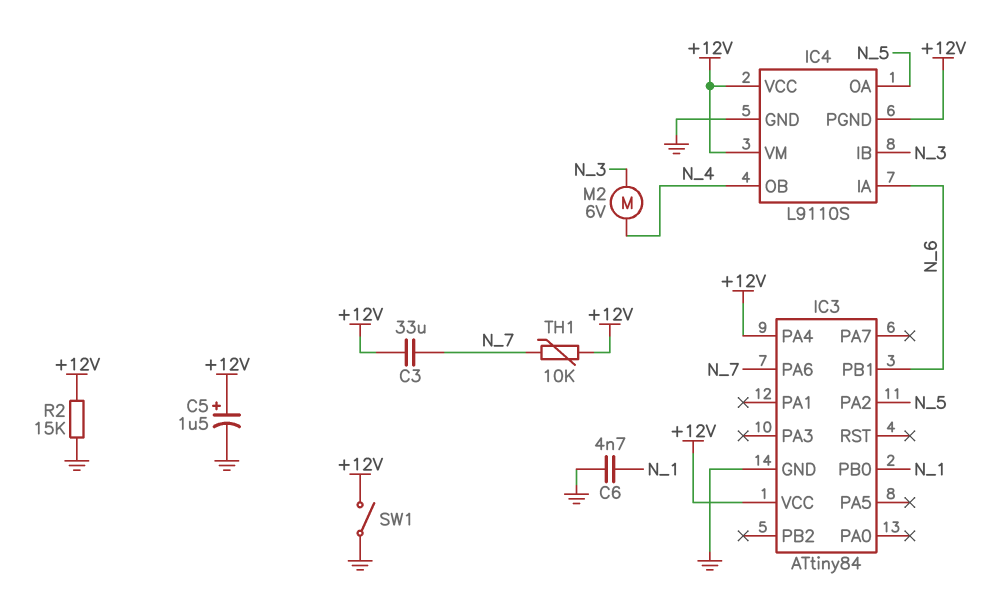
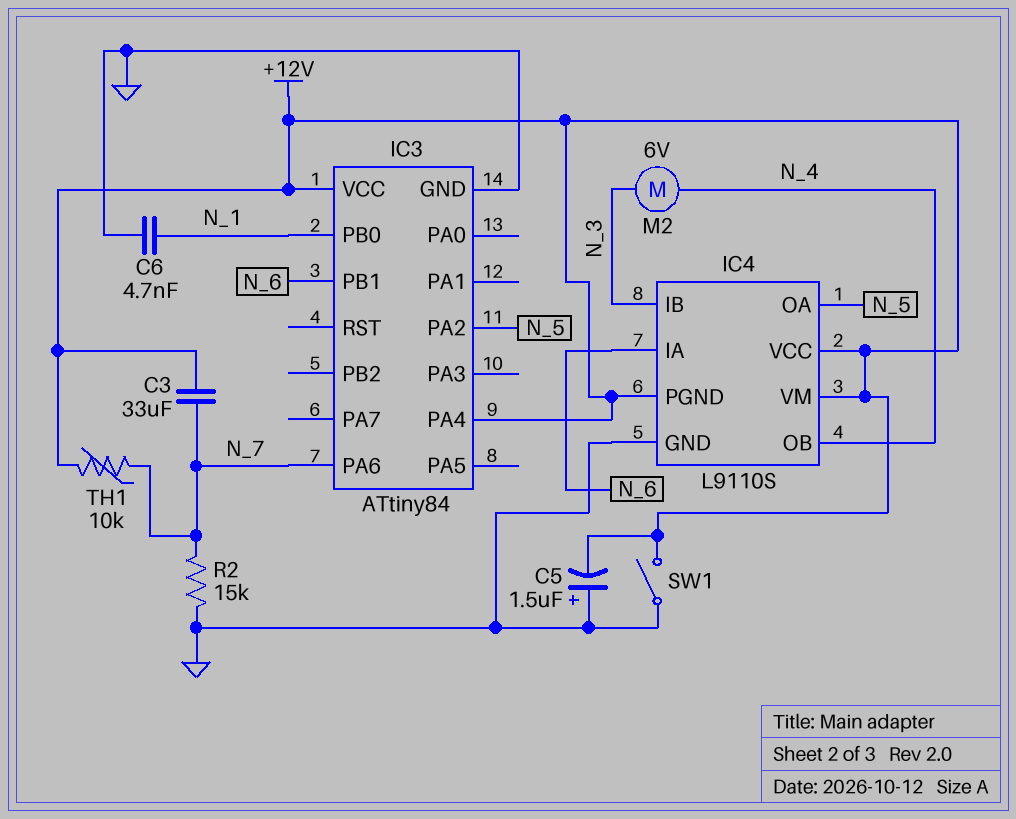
C5: 1.5uF (plus +12V, minus GND) -> 1.5uF (plus GND, minus +12V)
R2: 15k (+12V, GND) -> 15k (GND, N_7)

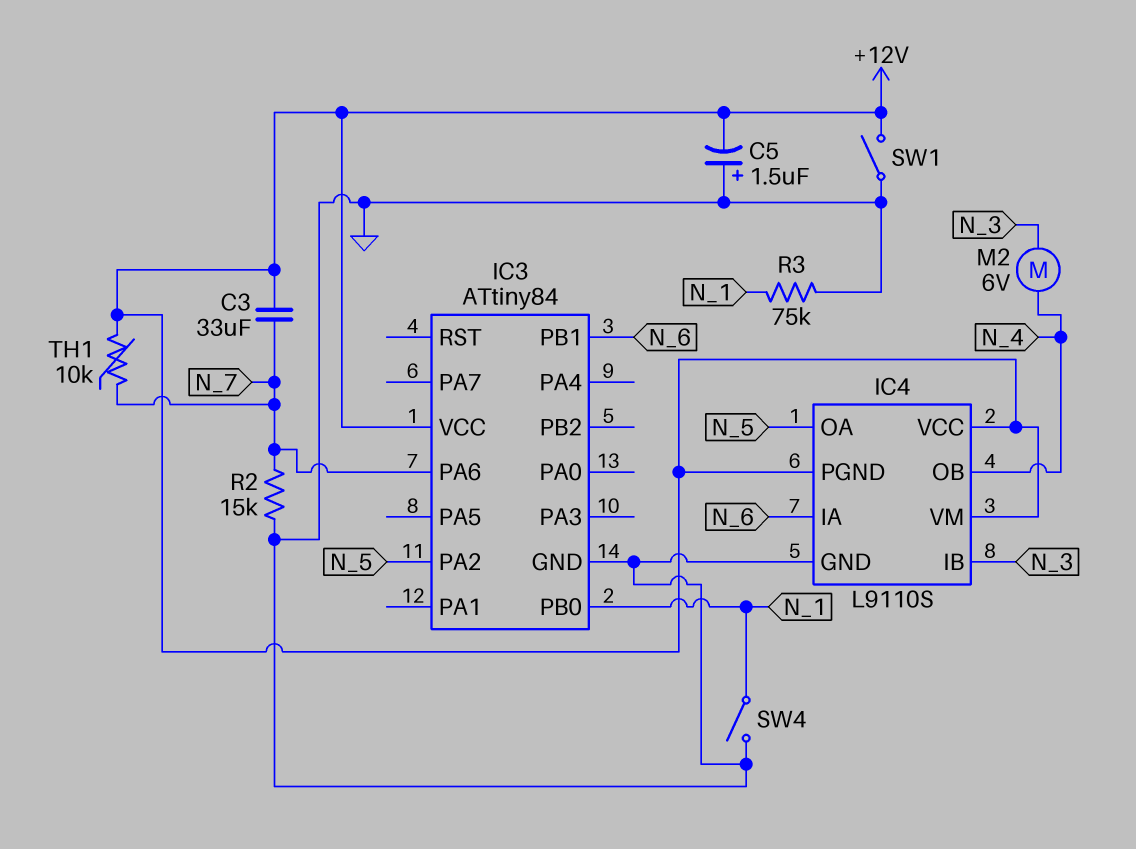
C6: 4.7nF (GND, N_1) -> none
IC3 pin PA4: +12V -> none
R3: none -> 75k (GND, N_1)
SW4: none -> switch (GND, N_1)

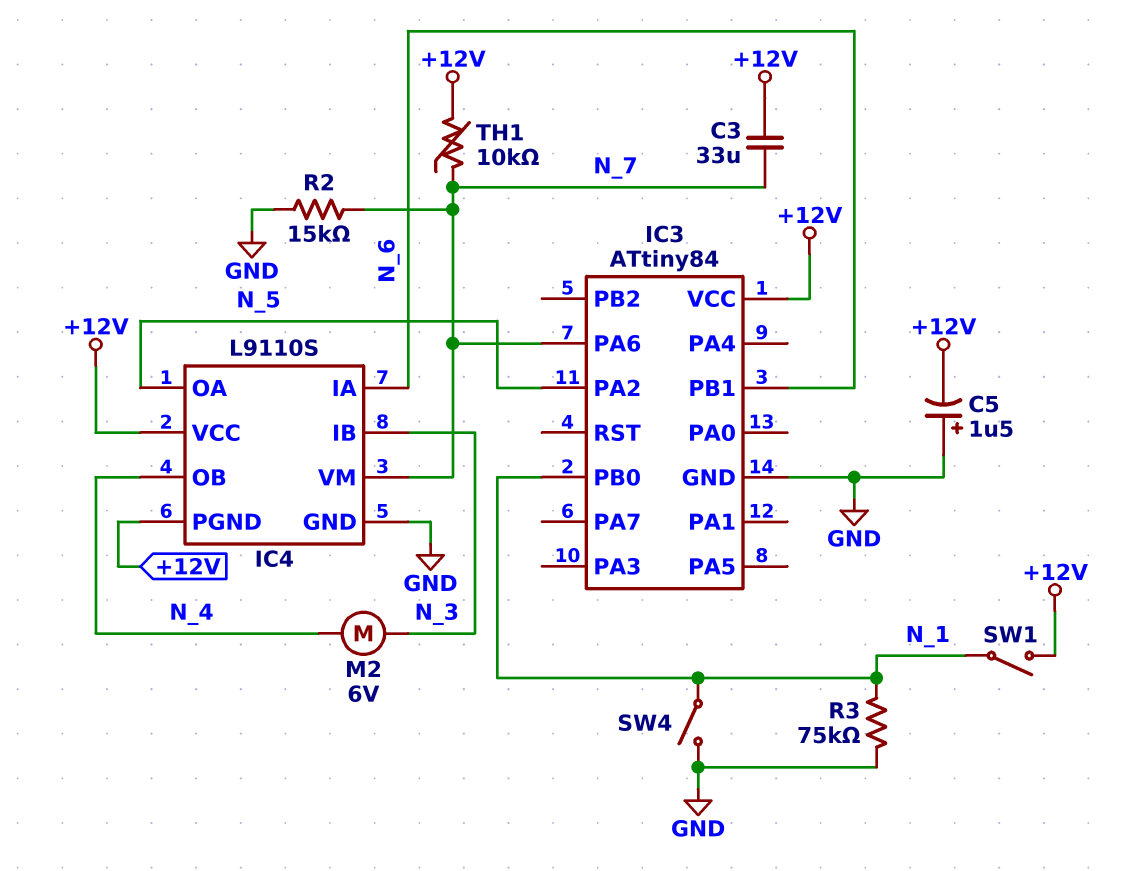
IC4 pin VM: +12V -> N_7
SW1: switch (+12V, GND) -> switch (+12V, N_1)

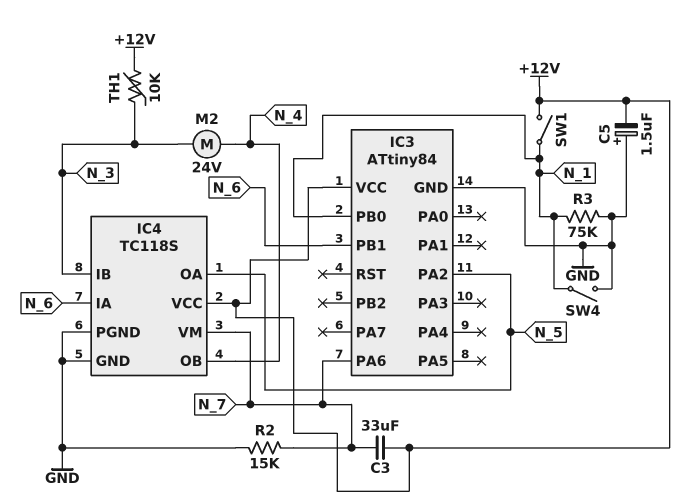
IC4: L9110S -> TC118S
IC4 pin PGND: +12V -> GND
M2: motor 6V (N_3, N_4) -> motor 24V (N_3, N_4)
TH1: 10k (+12V, N_7) -> 10k (+12V, N_3)

